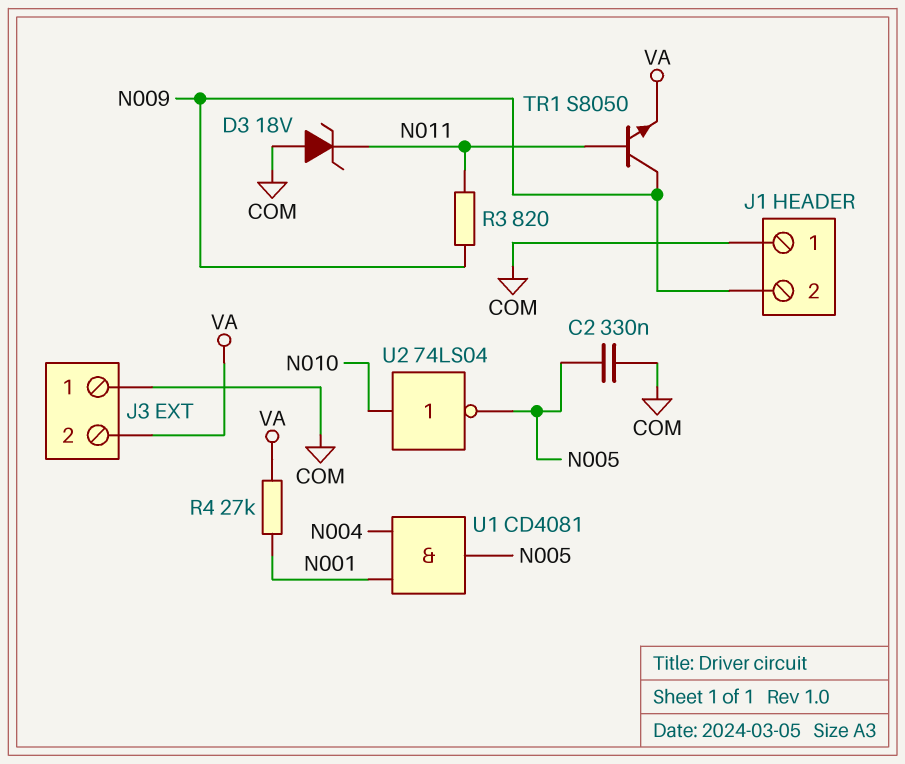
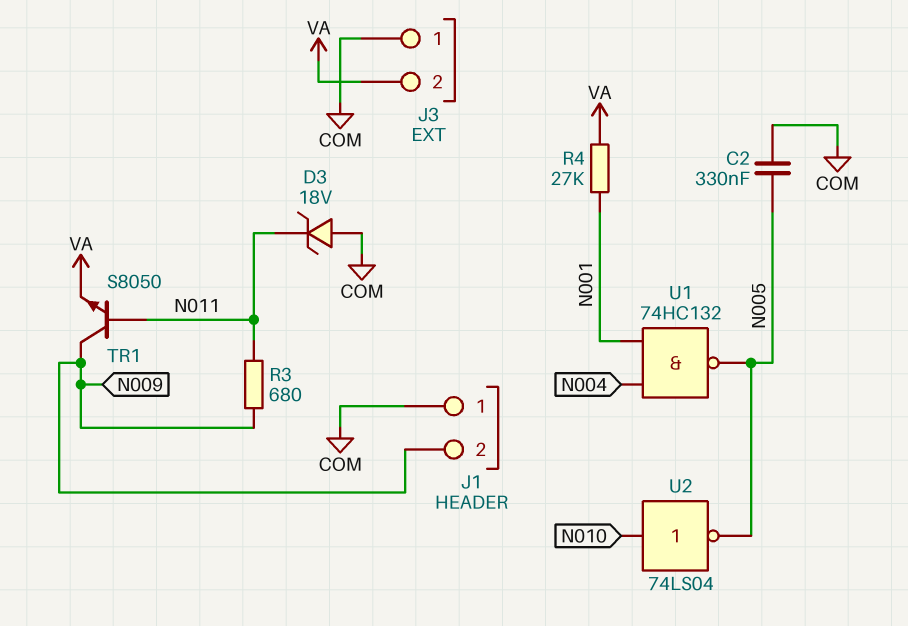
R3: 820 (N009, N011) -> 680 (N009, N011)
U1: AND CD4081 (in N001, in N004, out N005) -> NAND 74HC132 (in N001, in N004, out N005)

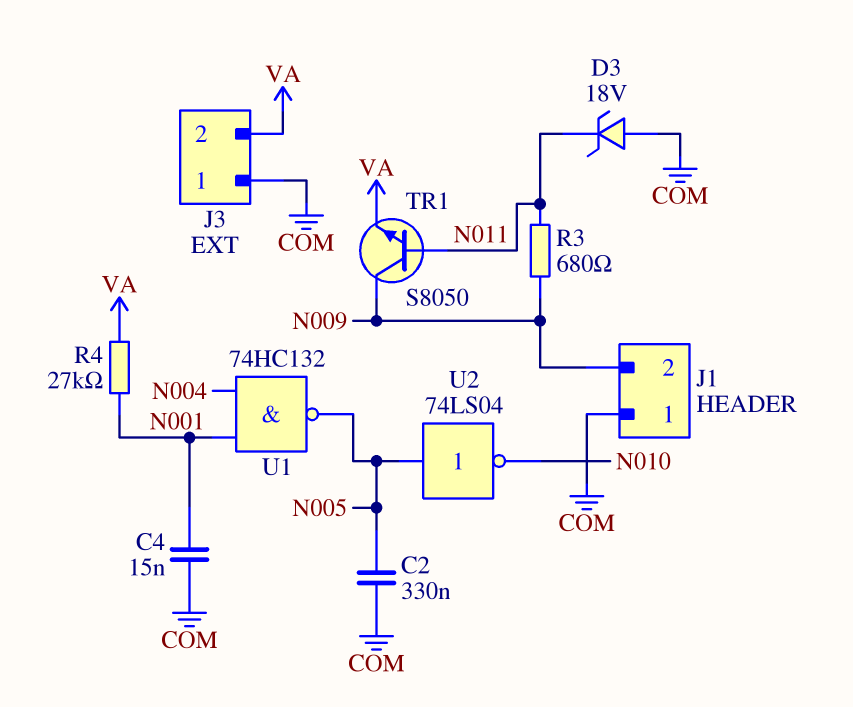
C4: none -> 15nF (COM, N001)
U2: NOT 74LS04 (in N010, out N005) -> NOT 74LS04 (in N005, out N010)

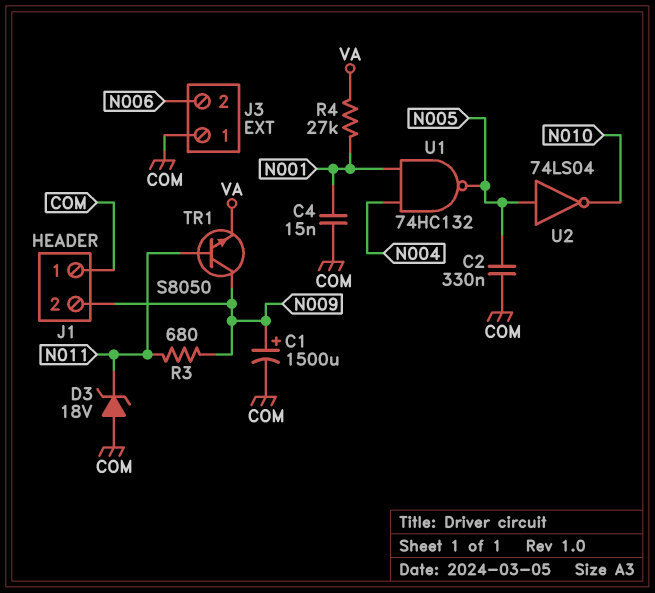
C1: none -> 1500uF (plus N009, minus COM)
J3 pin 2: VA -> N006

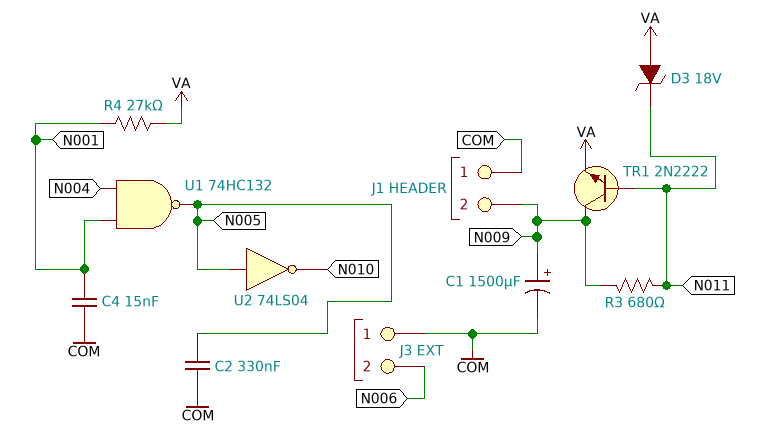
D3: zener 18V (A COM, K N011) -> zener 18V (A VA, K N011)
TR1: NPN S8050 (B N011, C N009, E VA) -> NPN 2N2222 (B N011, C N009, E VA)

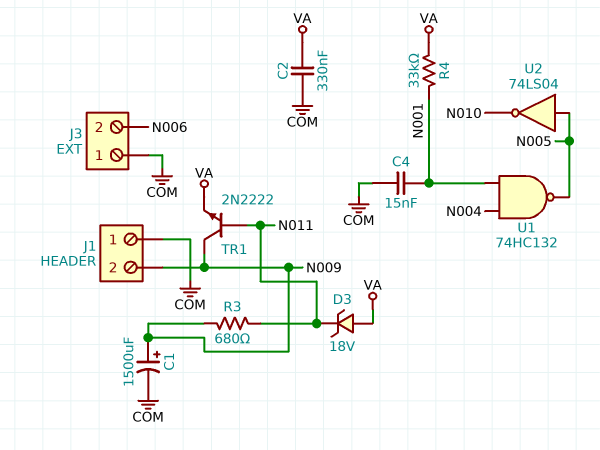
C2: 330nF (COM, N005) -> 330nF (COM, VA)
R4: 27k (N001, VA) -> 33k (N001, VA)

